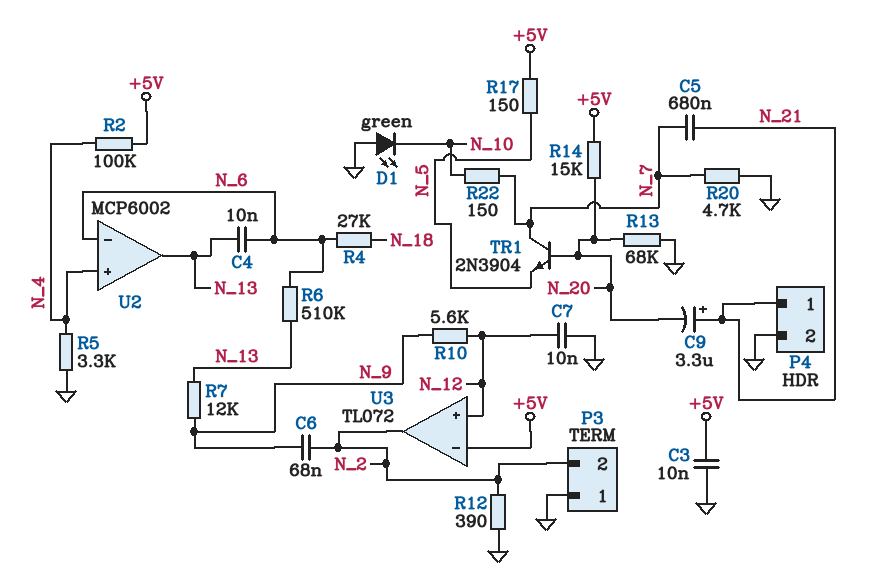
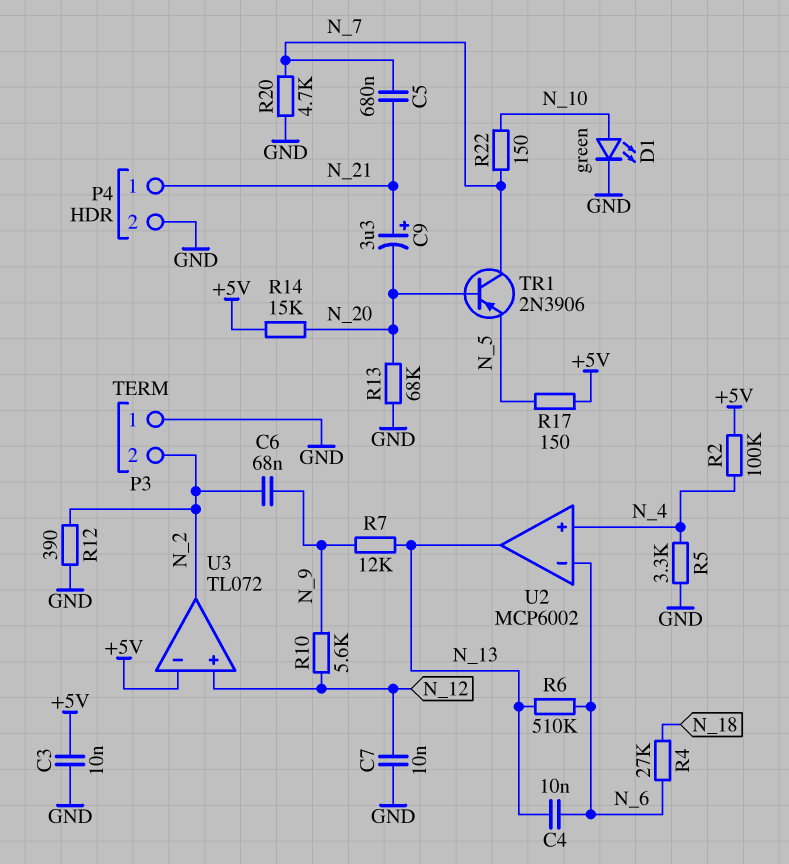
D1: LED green (A GND, K N_10) -> LED green (A N_10, K GND)
TR1: NPN 2N3904 (B N_20, C N_7, E N_5) -> PNP 2N3906 (B N_20, C N_7, E N_5)

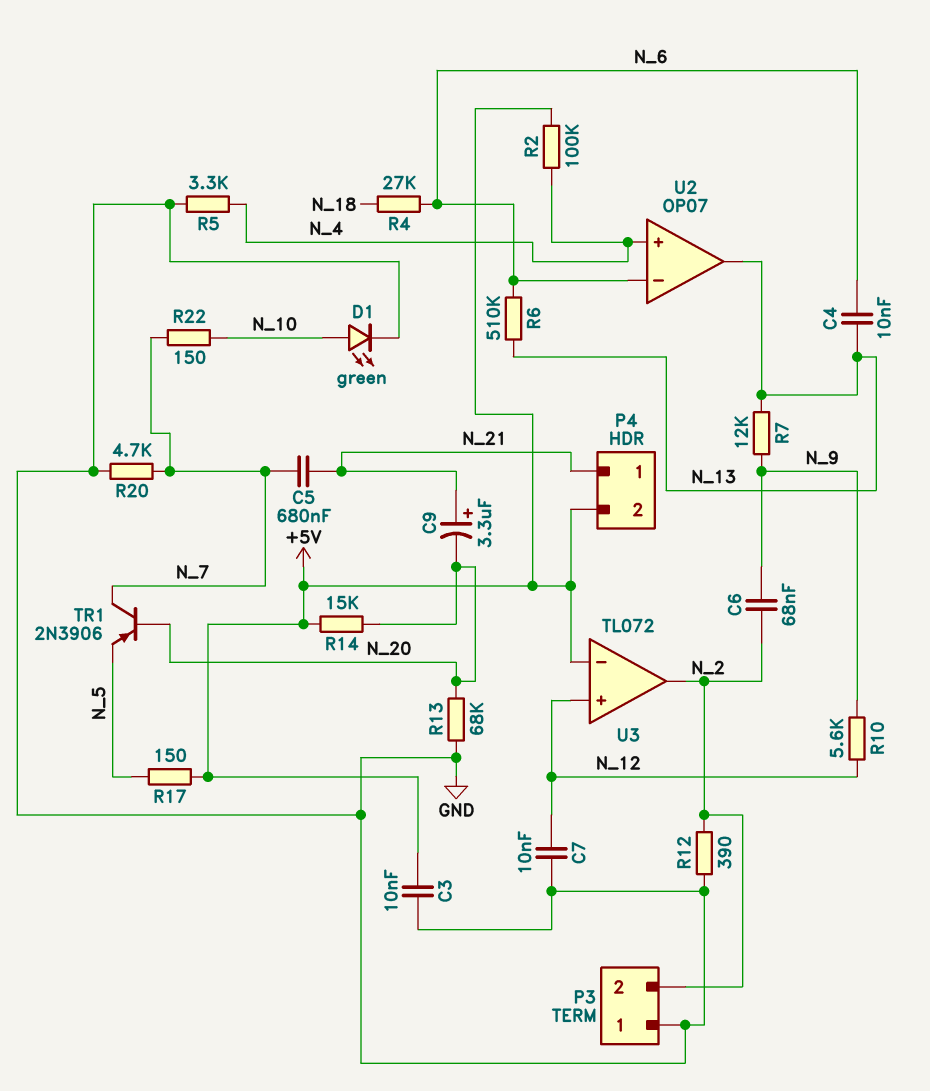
P4 pin 2: GND -> +5V
U2: MCP6002 -> OP07

